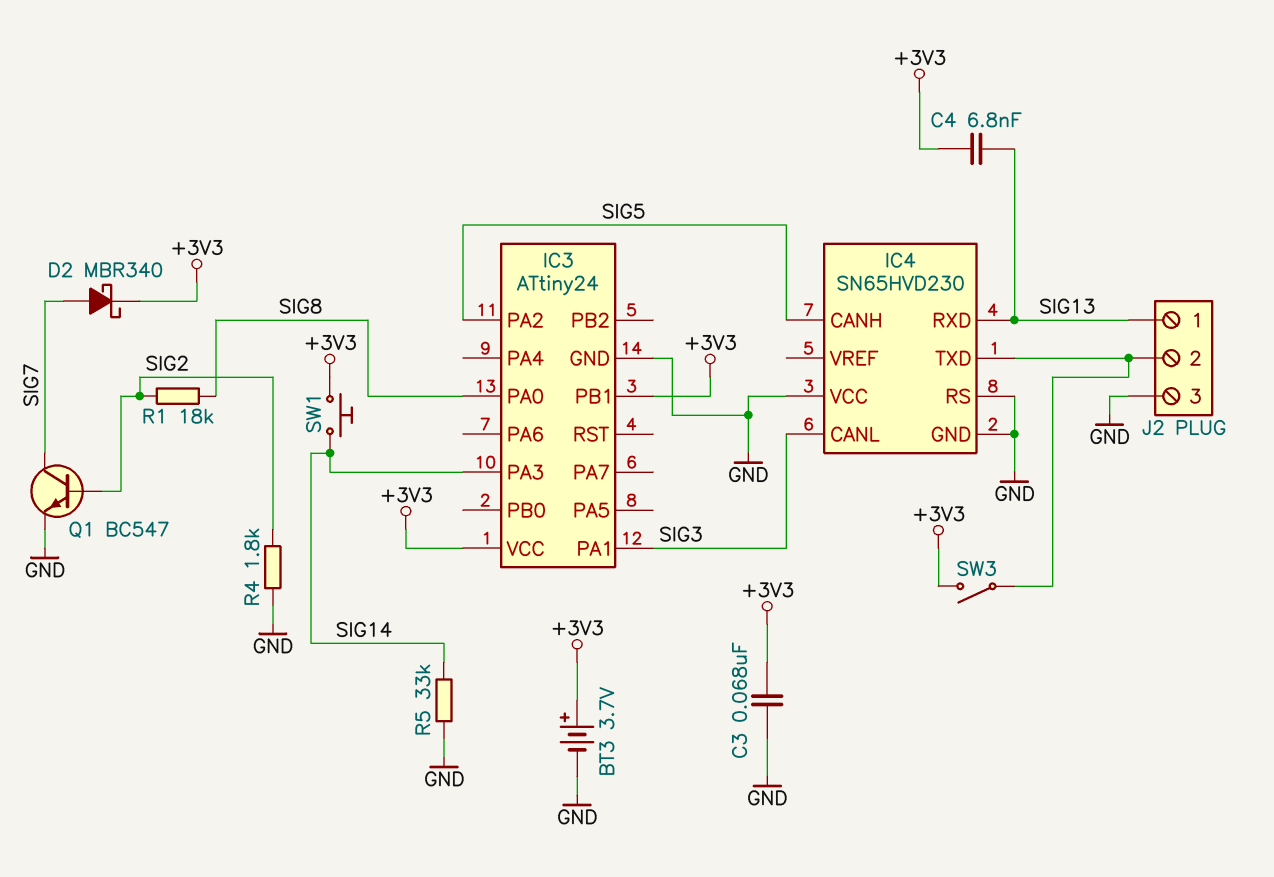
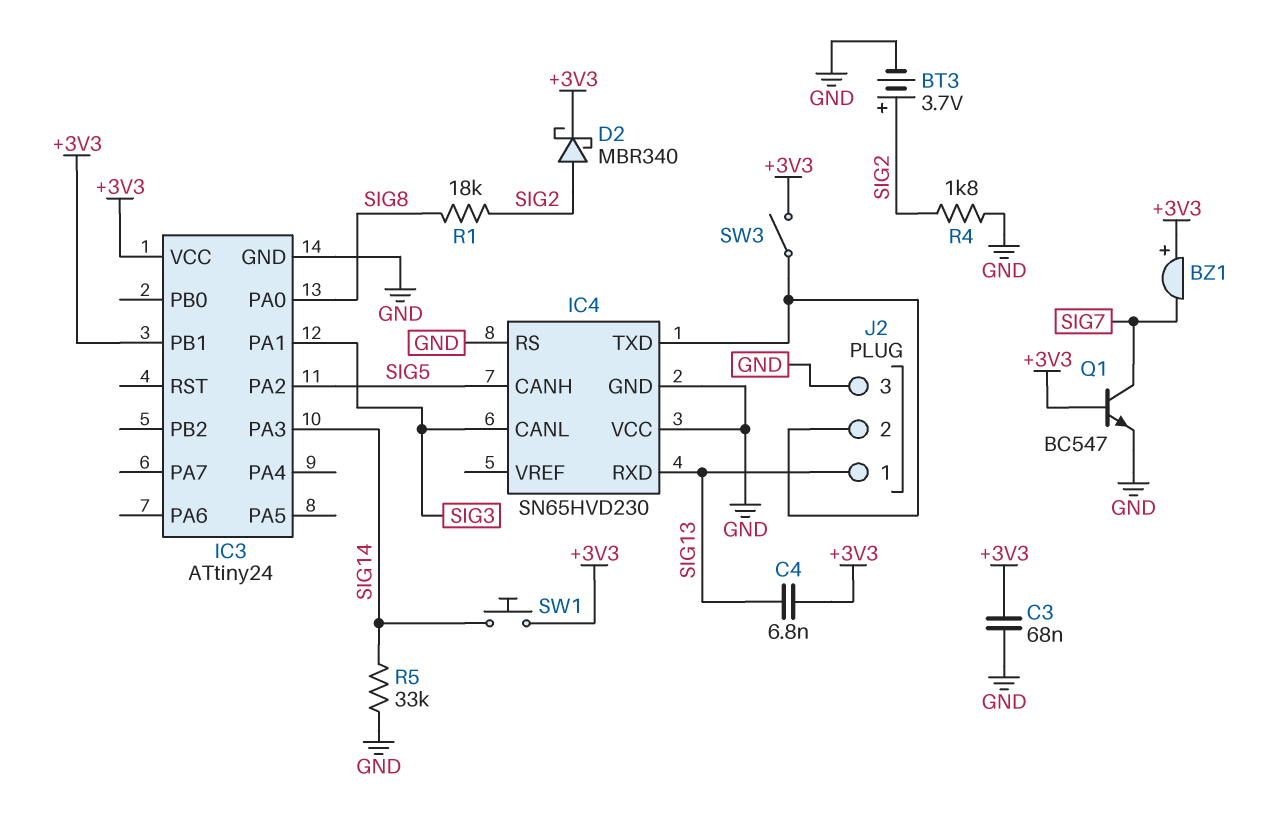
BT3: 3.7V (plus +3V3, minus GND) -> 3.7V (plus SIG2, minus GND)
BZ1: none -> buzzer (plus +3V3, minus SIG7)
D2: schottky MBR340 (A SIG7, K +3V3) -> schottky MBR340 (A SIG2, K +3V3)
Q1: NPN BC547 (B SIG2, C SIG7, E GND) -> NPN BC547 (B +3V3, C SIG7, E GND)

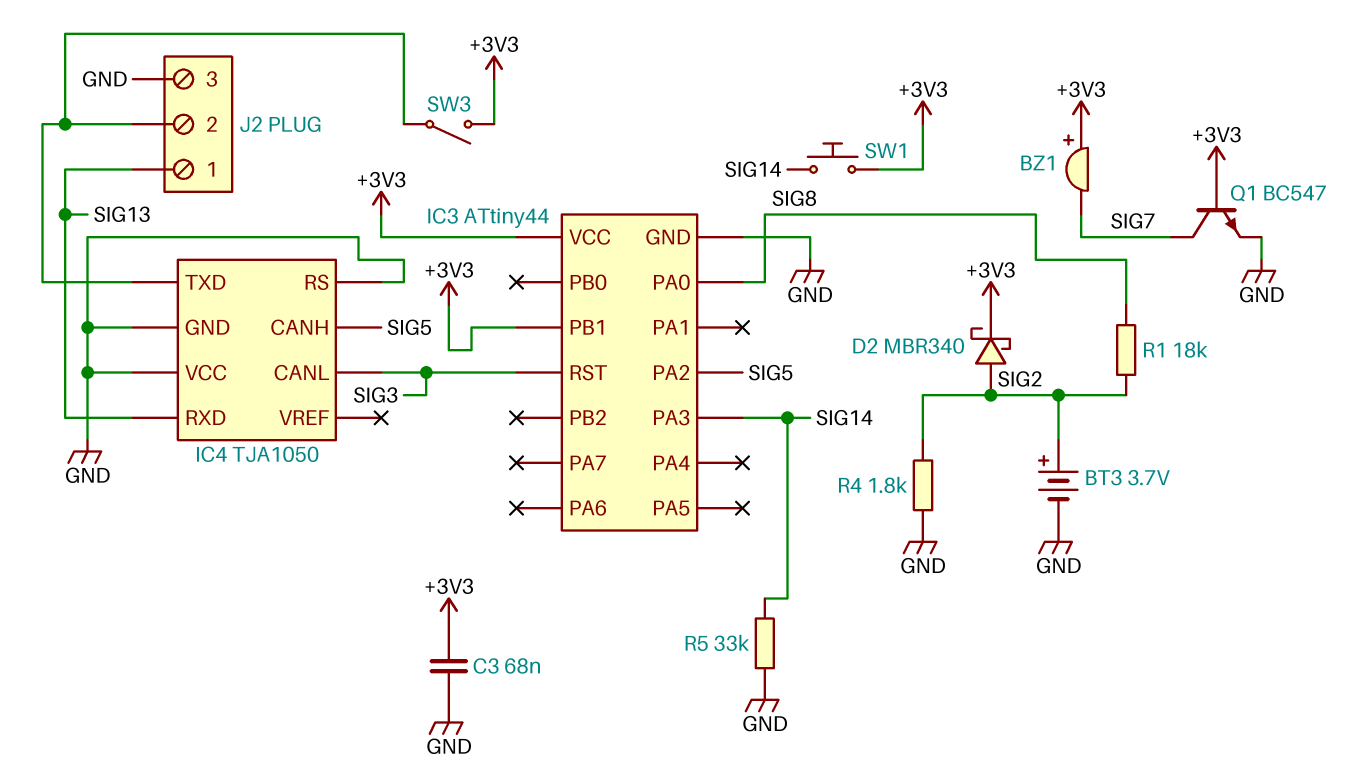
C4: 6.8nF (+3V3, SIG13) -> none
IC3: ATtiny24 -> ATtiny44
IC3 pin PA1: SIG3 -> none
IC3 pin RST: none -> SIG3
IC4: SN65HVD230 -> TJA1050

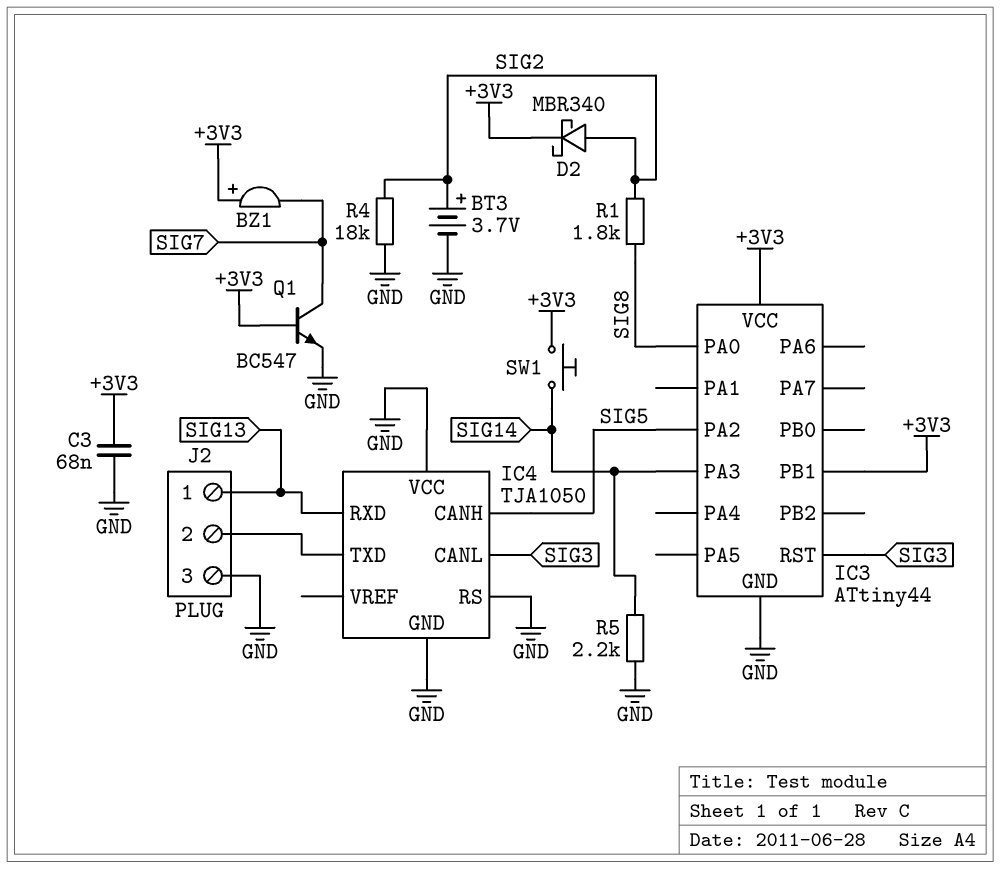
R1: 18k (SIG2, SIG8) -> 1.8k (SIG2, SIG8)
R4: 1.8k (GND, SIG2) -> 18k (GND, SIG2)
R5: 33k (GND, SIG14) -> 2.2k (GND, SIG14)
SW3: switch (+3V3, IC4/TXD) -> none

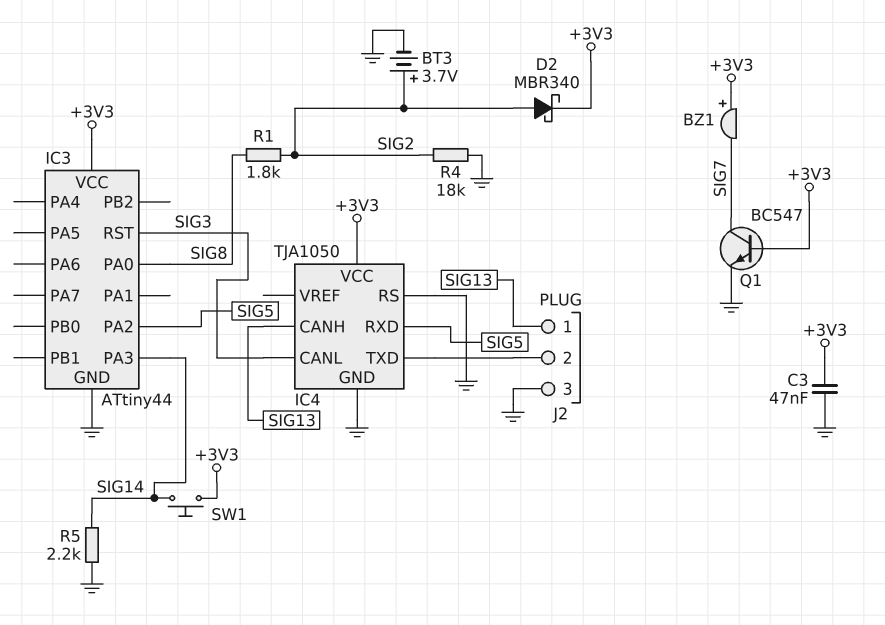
C3: 68nF (+3V3, GND) -> 47nF (+3V3, GND)
IC3 pin PB1: +3V3 -> none
IC4 pin CANH: SIG5 -> SIG13
IC4 pin RXD: SIG13 -> SIG5
IC4 pin VCC: GND -> +3V3

